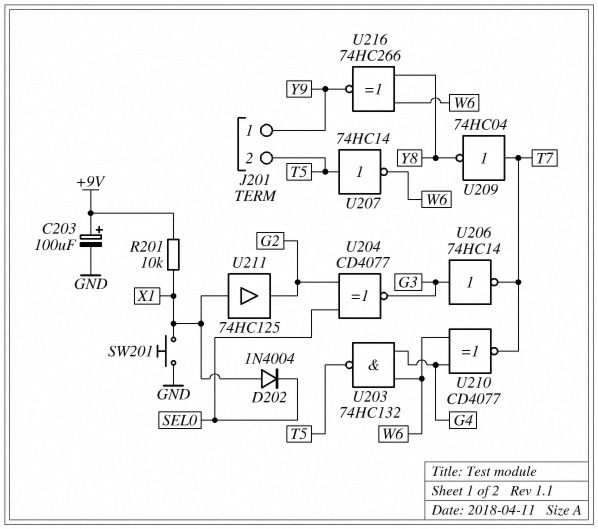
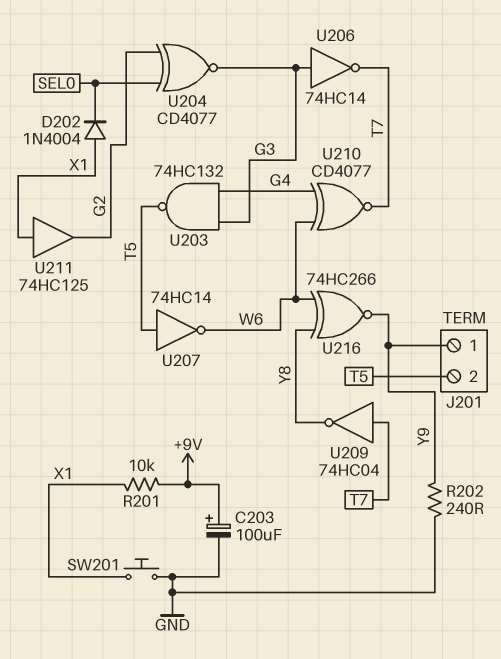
R202: none -> 240 (GND, Y9)
U203: NAND 74HC132 (in G4, in W6, out T5) -> NAND 74HC132 (in G3, in G4, out T5)

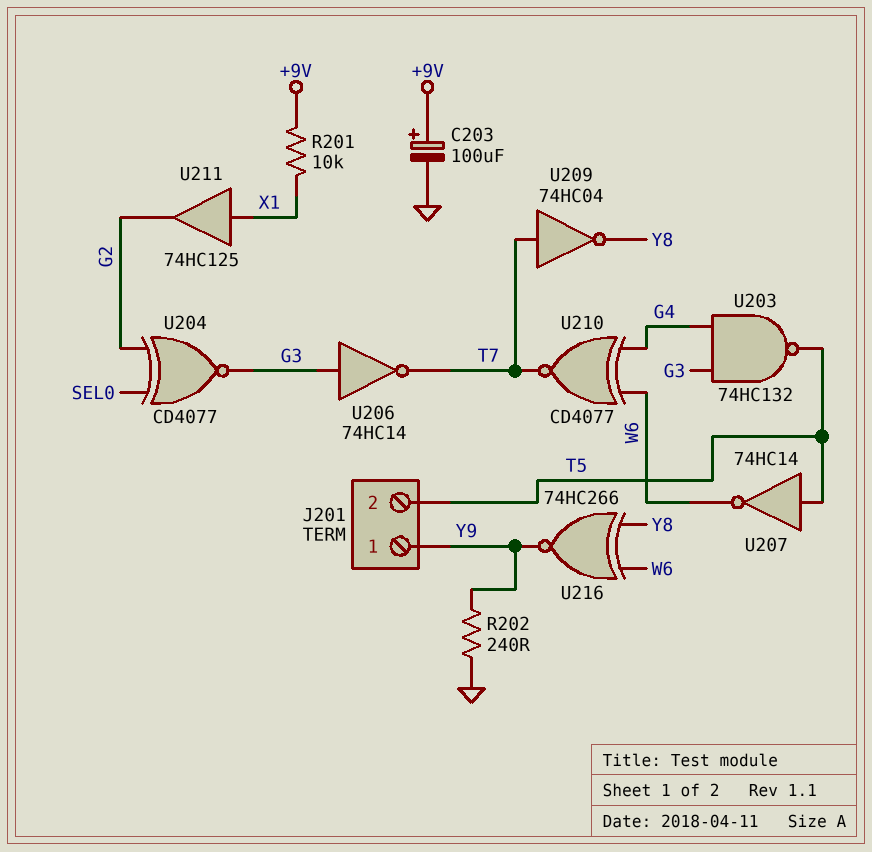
D202: diode 1N4004 (A X1, K SEL0) -> none
SW201: button (GND, X1) -> none

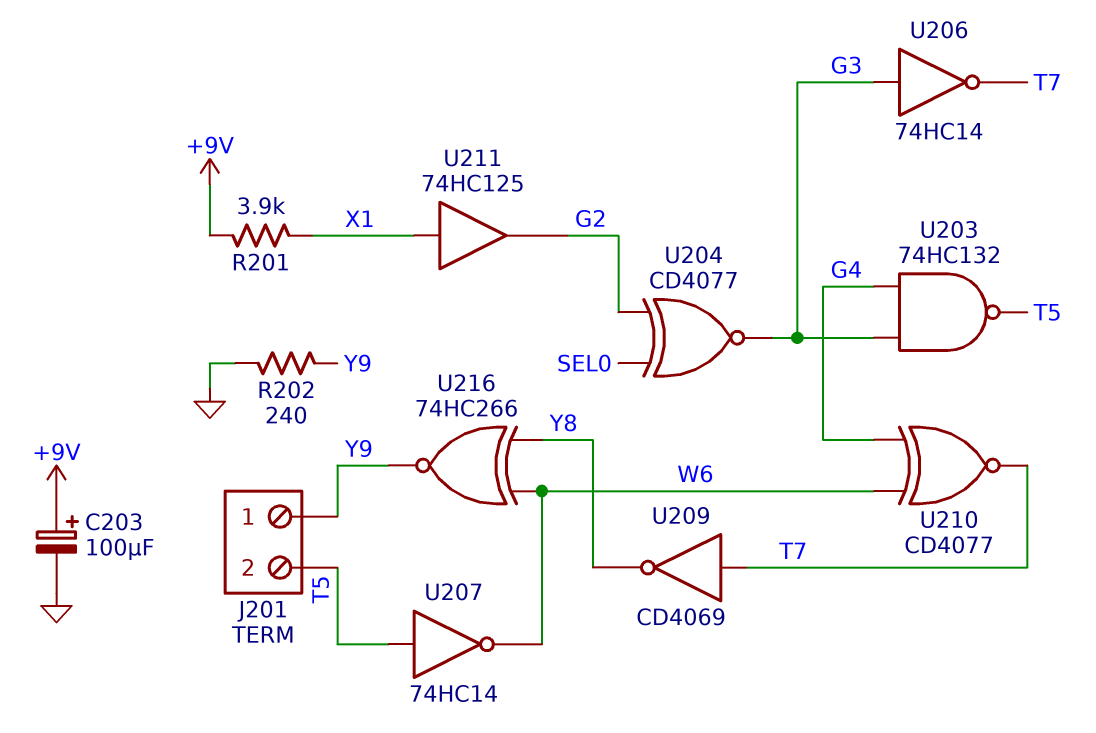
R201: 10k (+9V, X1) -> 3.9k (+9V, X1)
U209: NOT 74HC04 (in T7, out Y8) -> NOT CD4069 (in T7, out Y8)

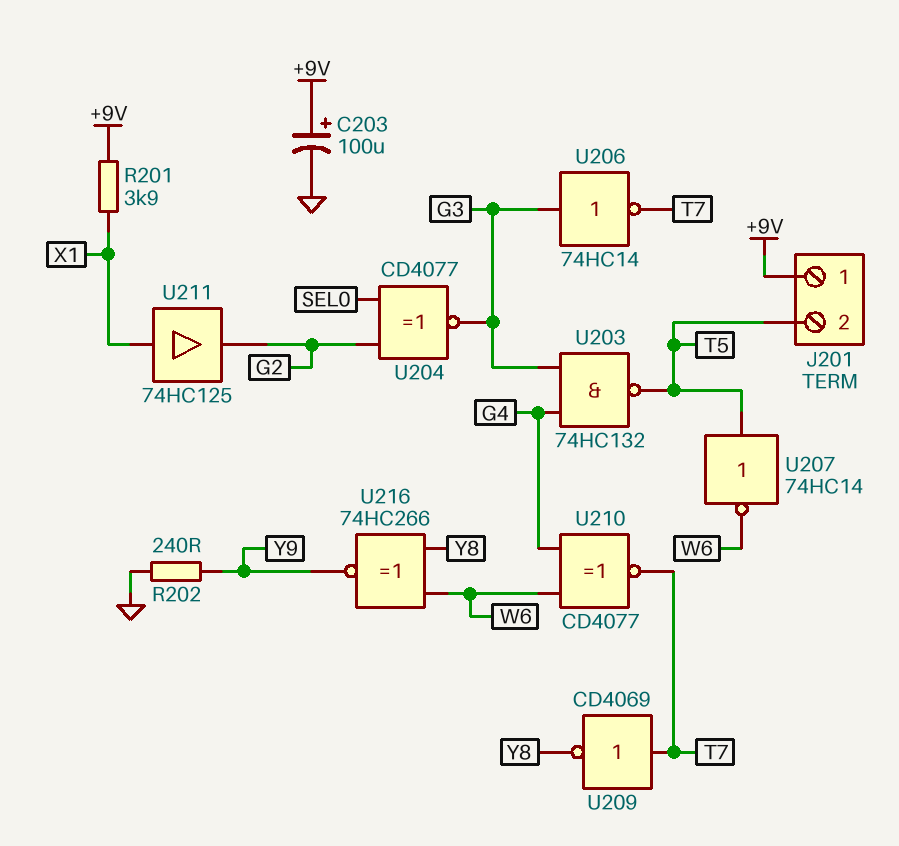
J201 pin 1: Y9 -> +9V

